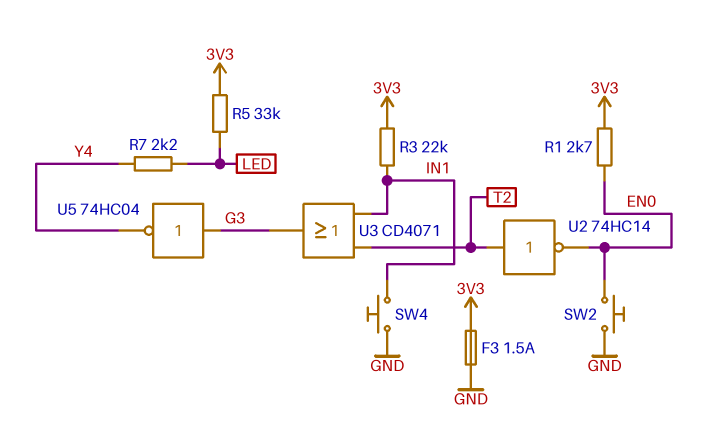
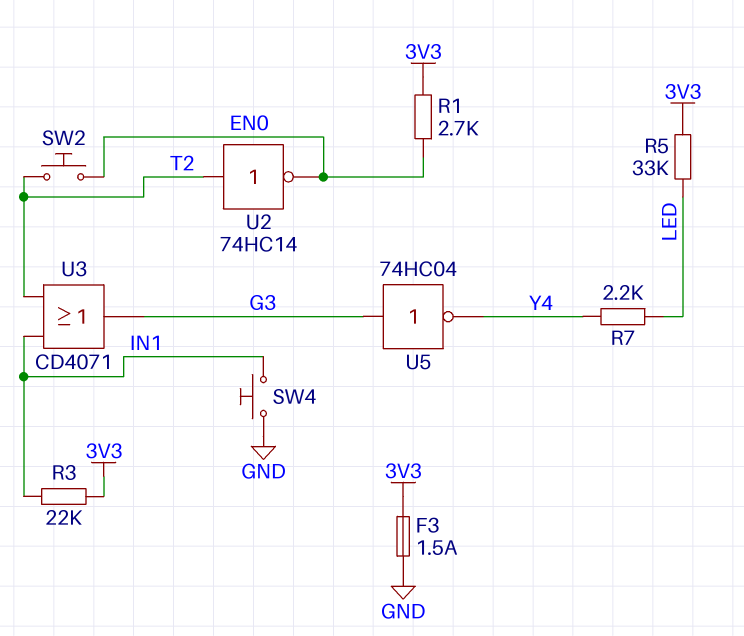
SW2: button (EN0, GND) -> button (EN0, T2)

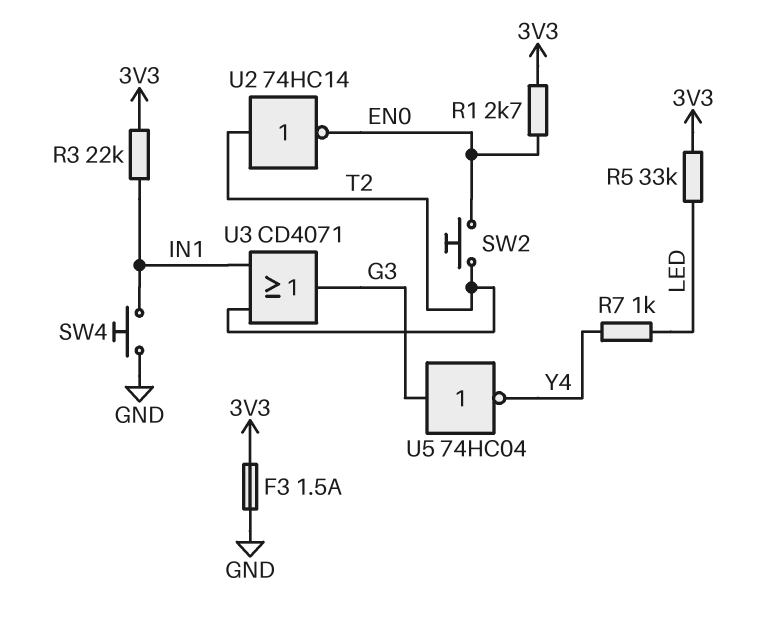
R7: 2.2k (LED, Y4) -> 1k (LED, Y4)

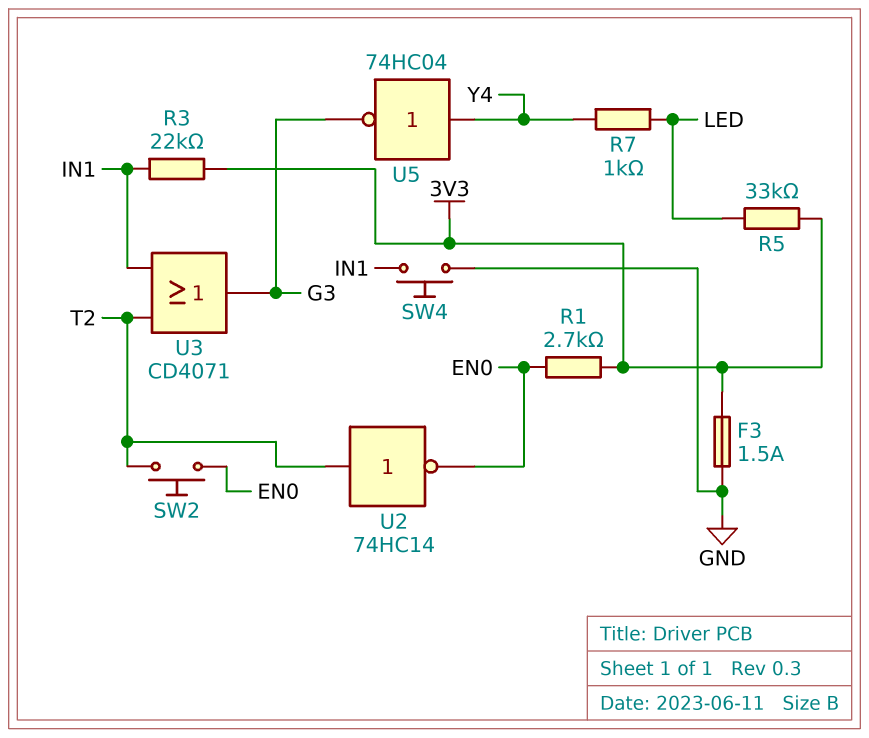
U5: NOT 74HC04 (in G3, out Y4) -> NOT 74HC04 (in Y4, out G3)

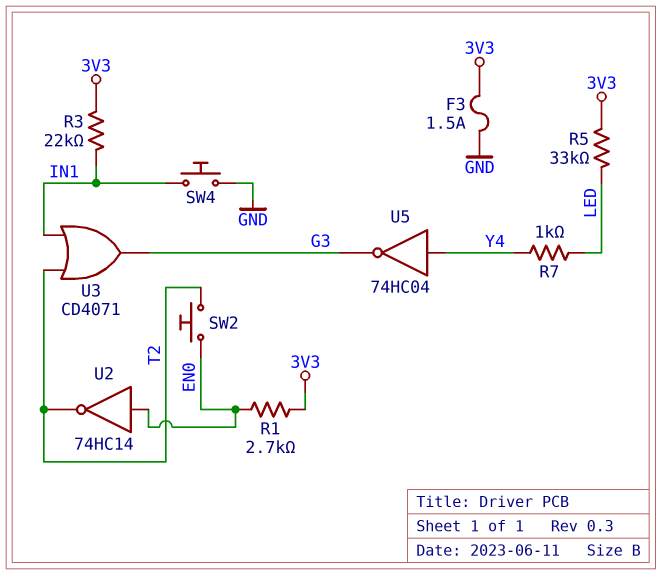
U2: NOT 74HC14 (in T2, out EN0) -> NOT 74HC14 (in EN0, out T2)

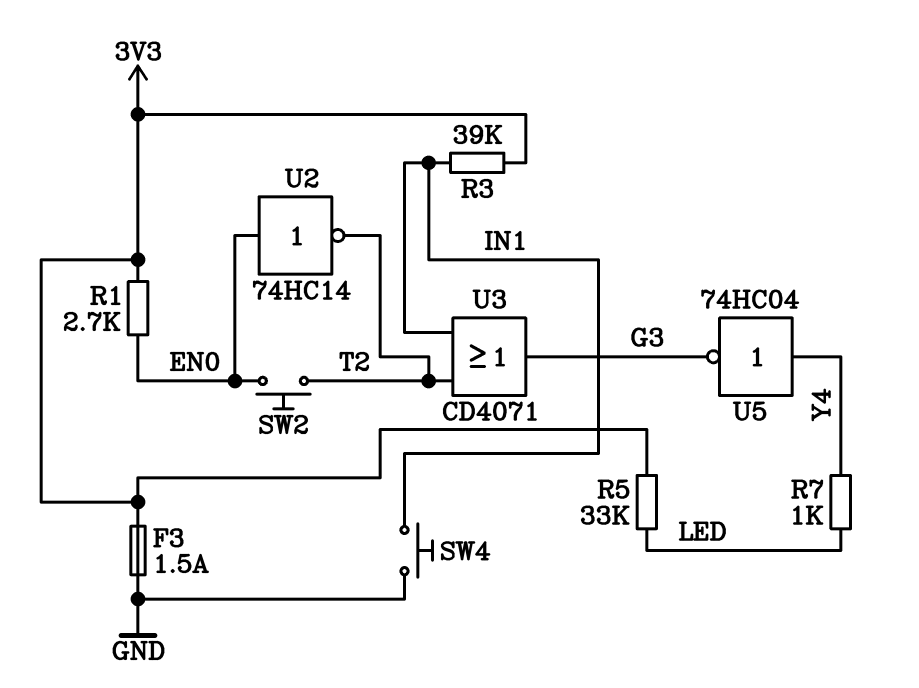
R3: 22k (3V3, IN1) -> 39k (3V3, IN1)

